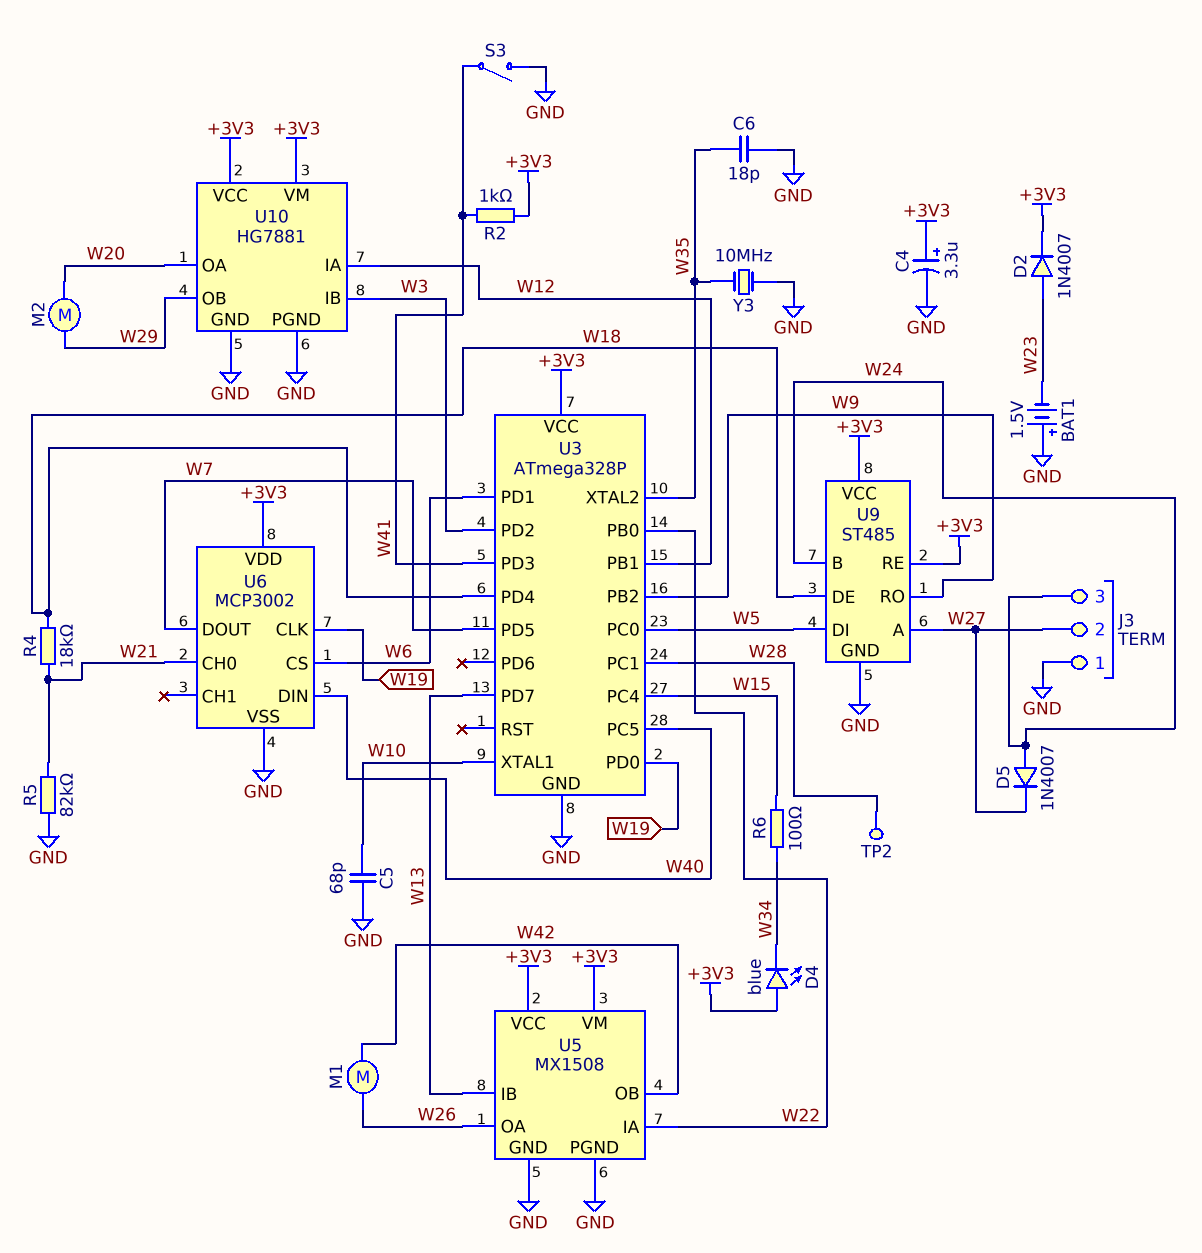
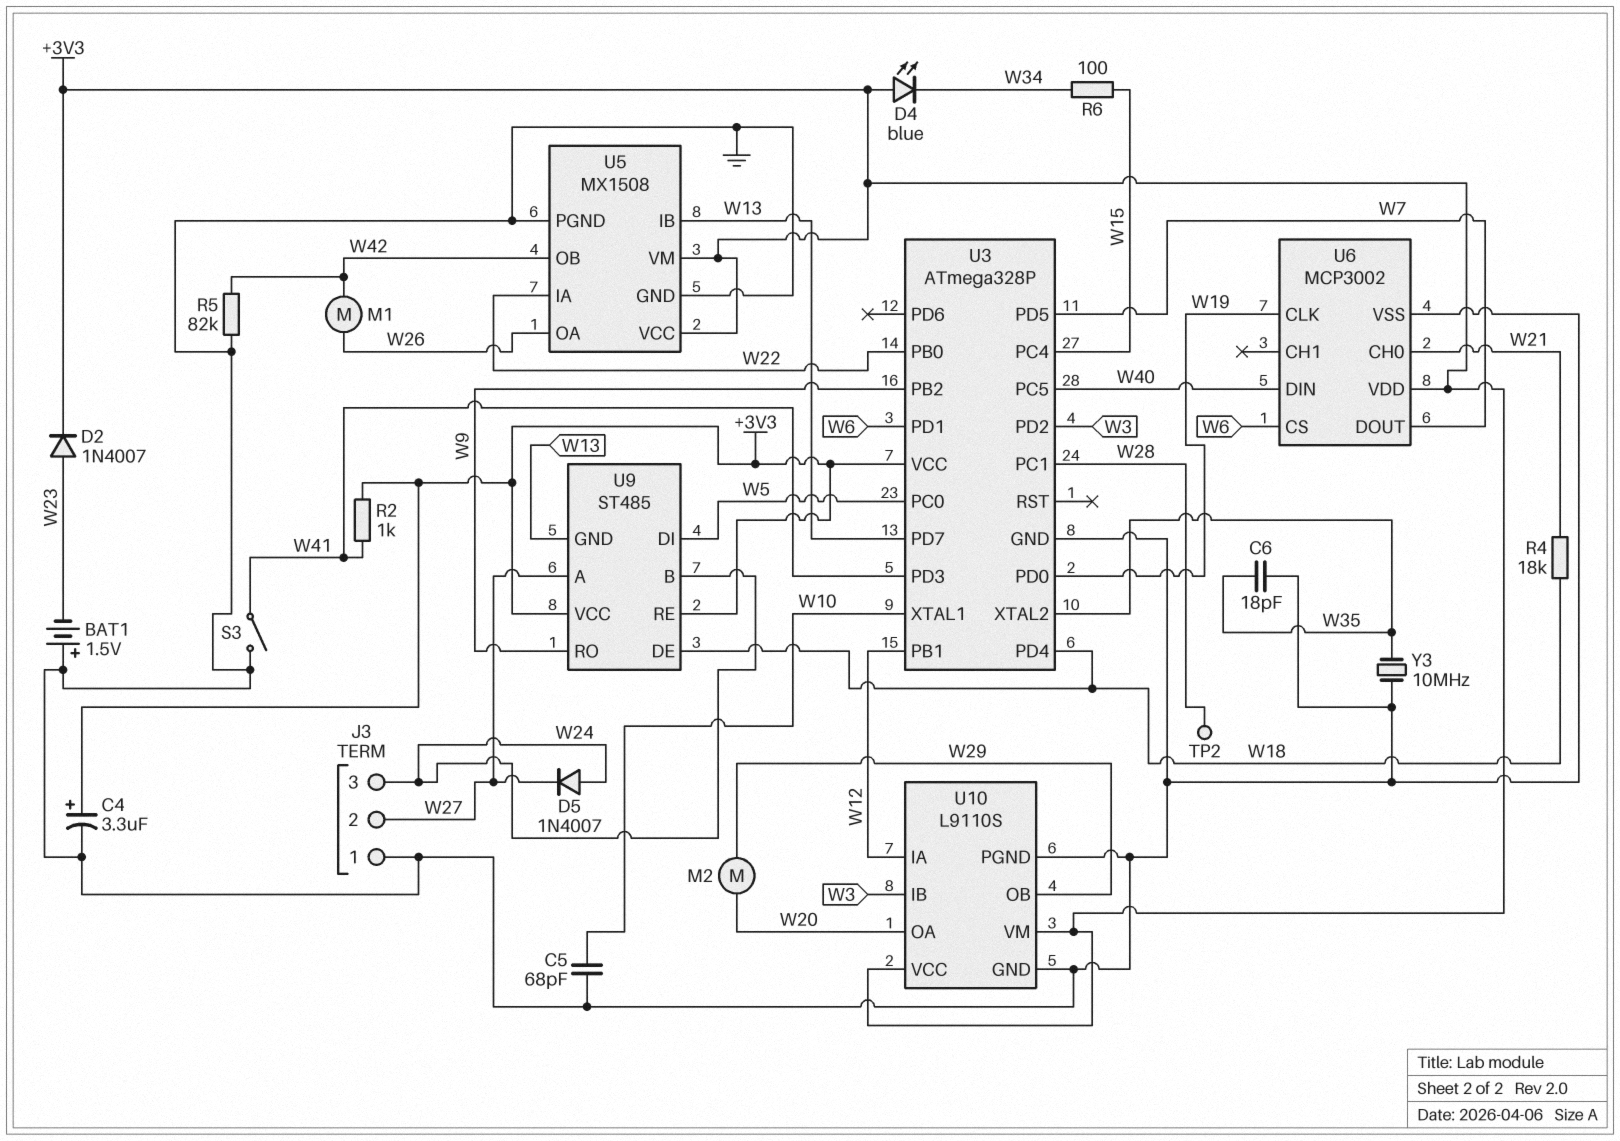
R5: 82k (GND, W21) -> 82k (GND, W42)
U9 pin GND: GND -> W13
U10: HG7881 -> L9110S

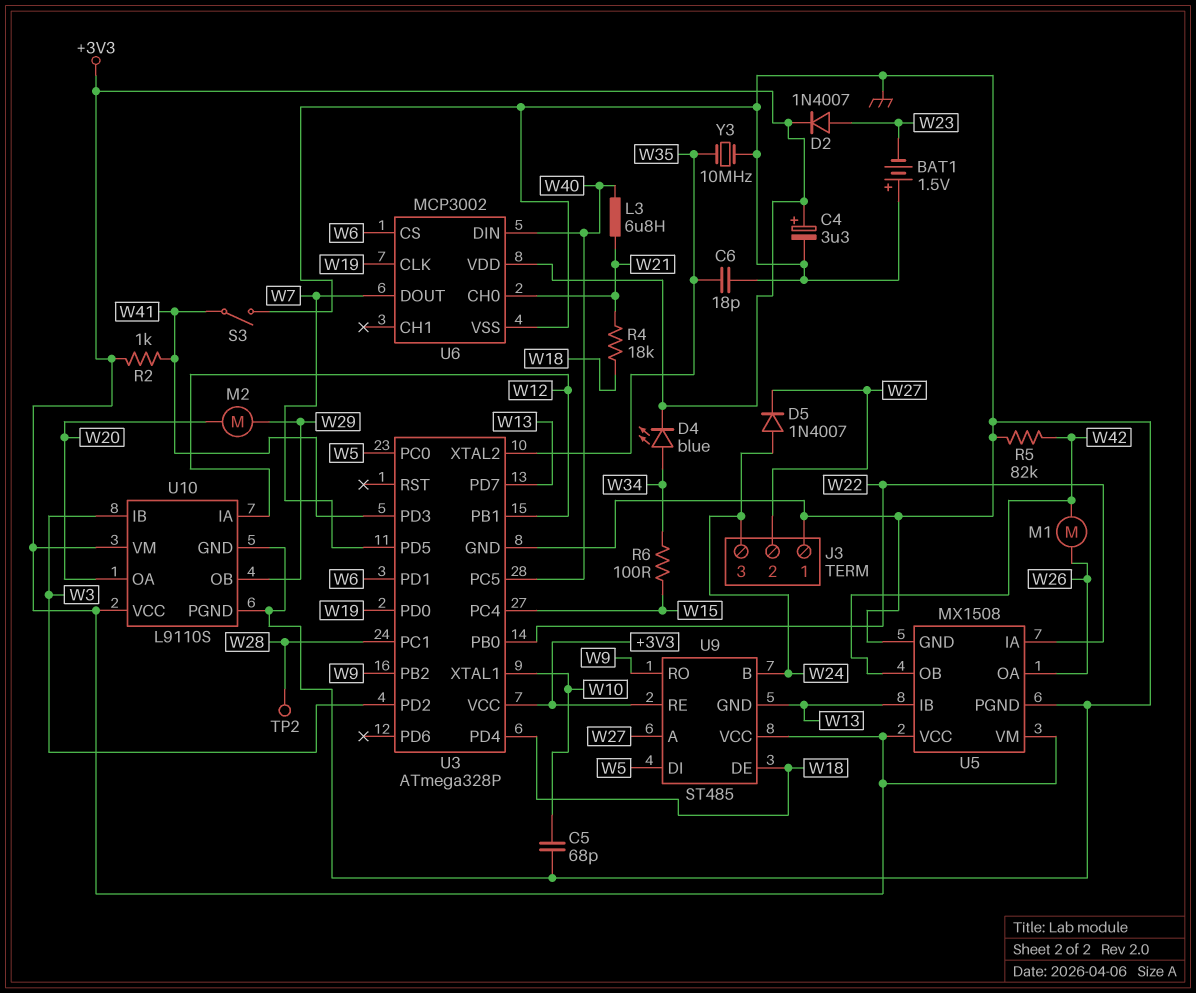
D4: LED blue (A +3V3, K W34) -> LED blue (A W34, K +3V3)
L3: none -> 6.8uH (W21, W40)

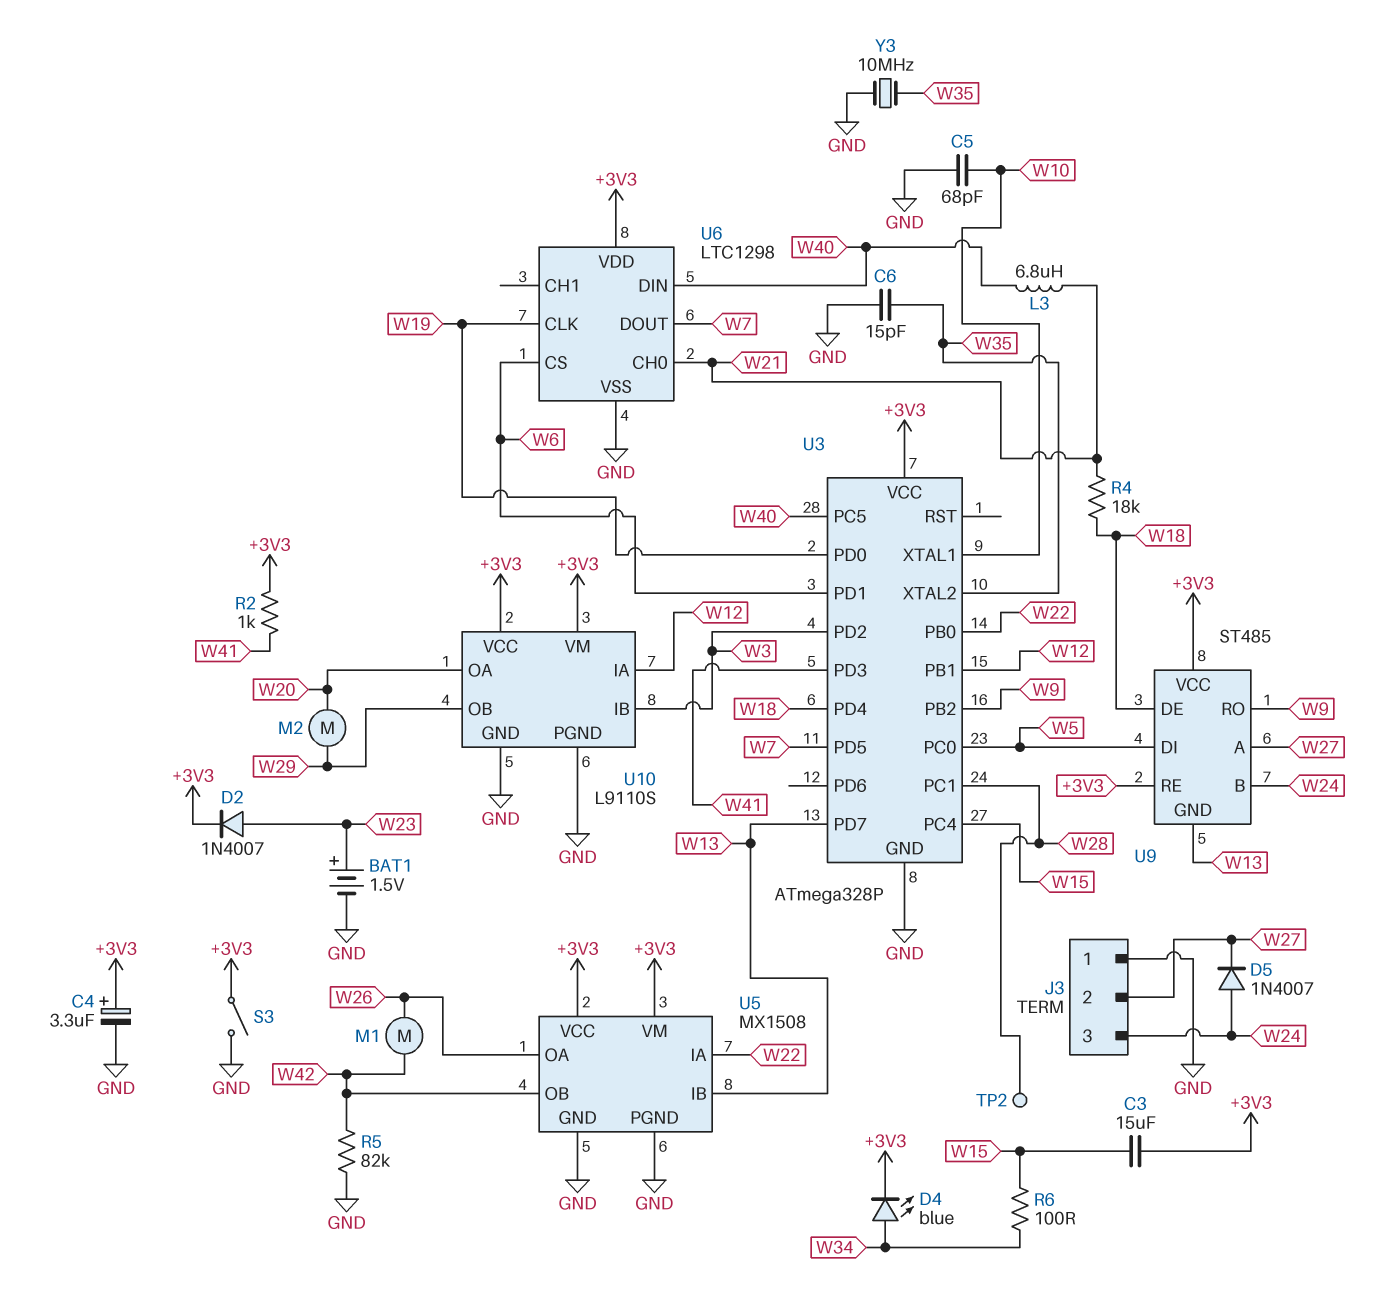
BAT1: 1.5V (plus GND, minus W23) -> 1.5V (plus W23, minus GND)
C3: none -> 15uF (+3V3, W15)
C6: 18pF (GND, W35) -> 15pF (GND, W35)
S3: switch (GND, W41) -> switch (+3V3, GND)
U6: MCP3002 -> LTC1298

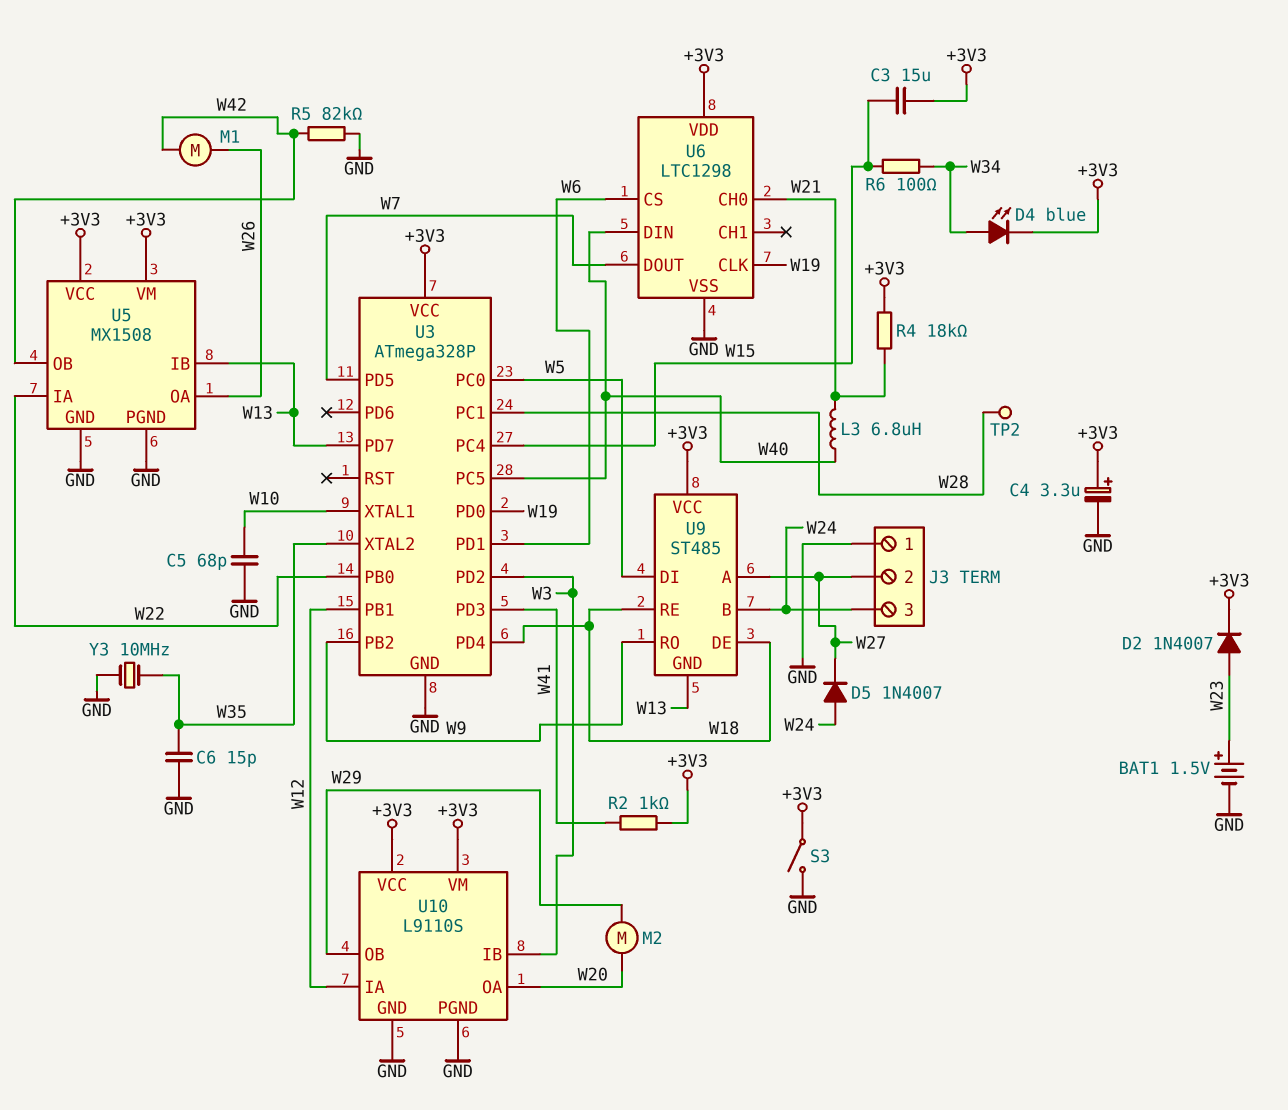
R4: 18k (W18, W21) -> 18k (+3V3, W21)
U9 pin RE: +3V3 -> W18

